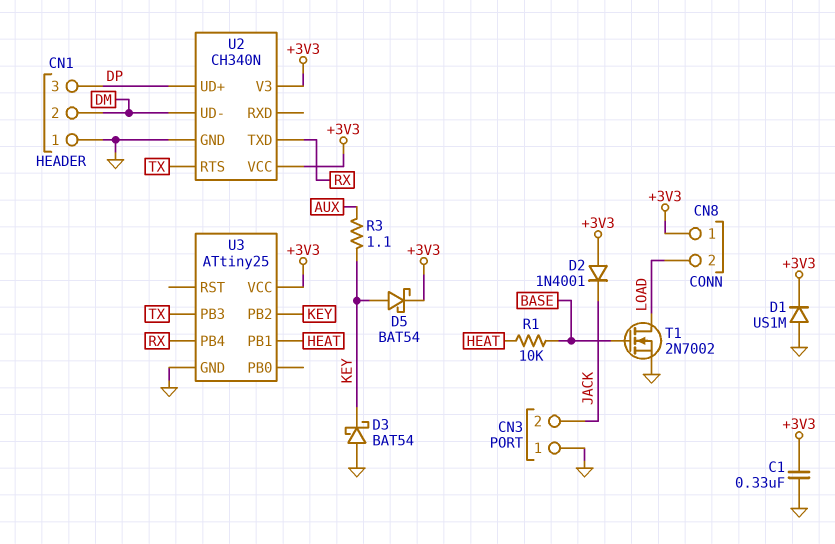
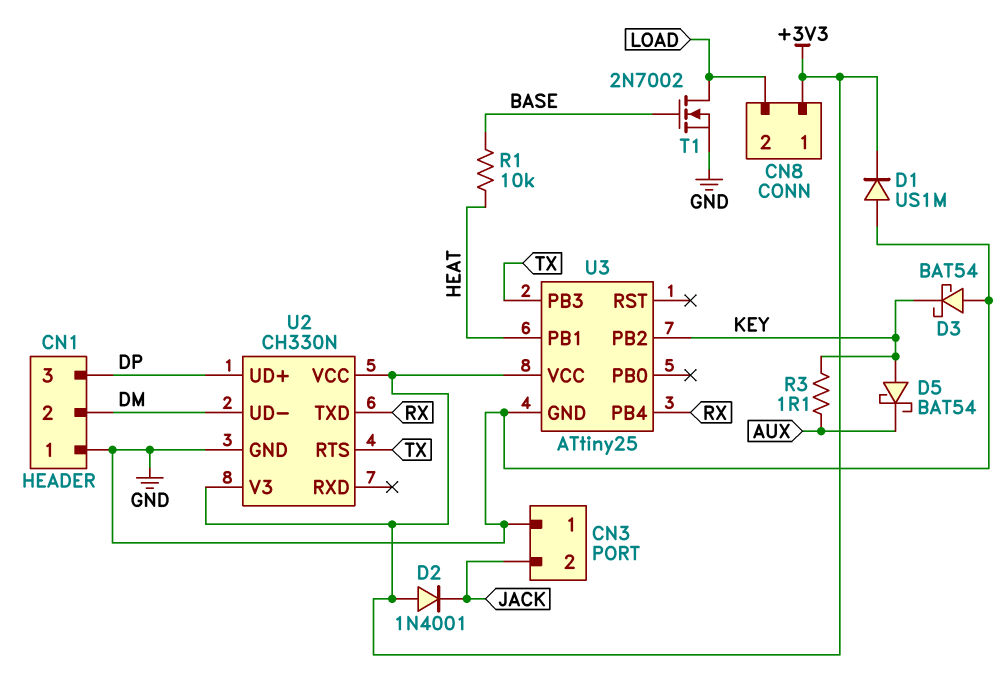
C1: 330nF (+3V3, GND) -> none
D5: schottky BAT54 (A KEY, K +3V3) -> schottky BAT54 (A KEY, K AUX)
U2: CH340N -> CH330N

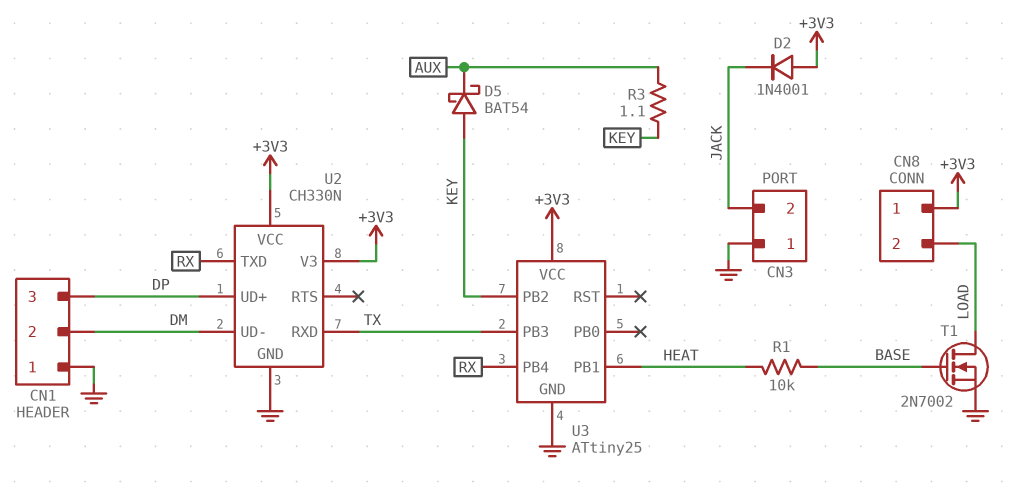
D1: diode US1M (A GND, K +3V3) -> none
D3: schottky BAT54 (A GND, K KEY) -> none
U2 pin RTS: TX -> none
U2 pin RXD: none -> TX

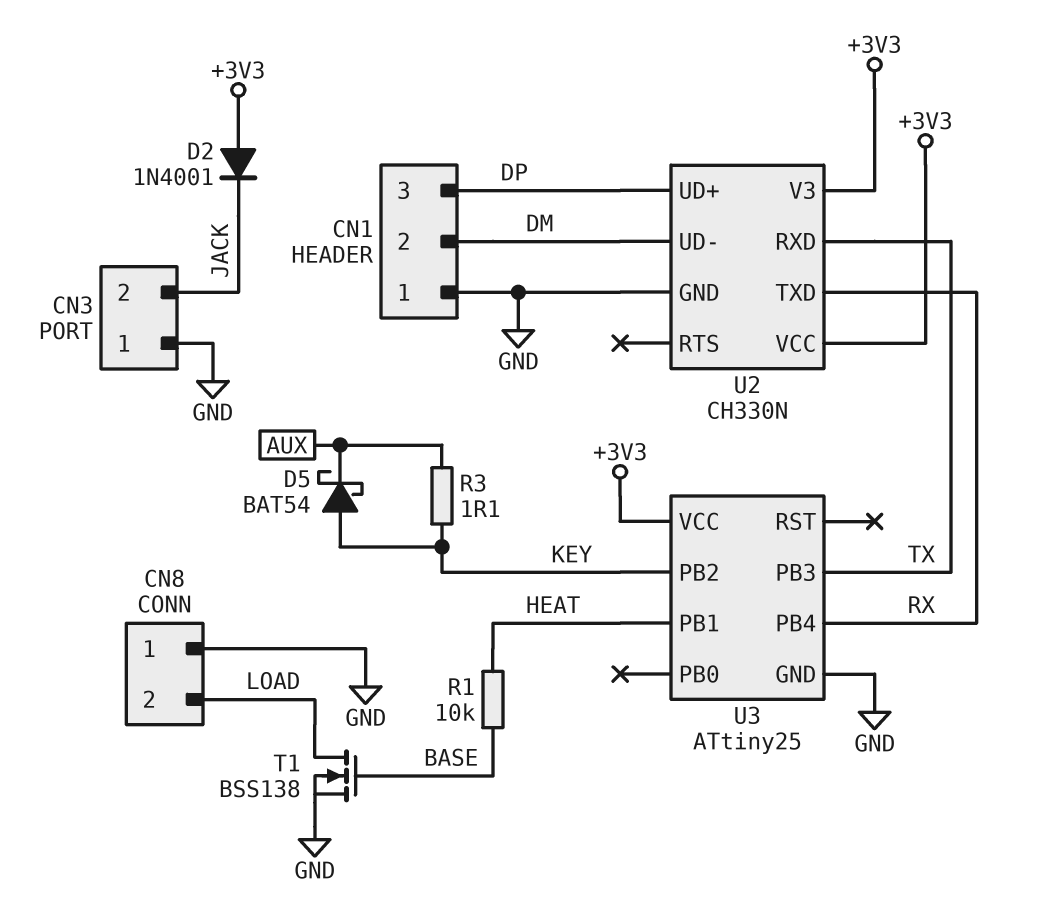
CN8 pin 1: +3V3 -> GND
T1: NMOS 2N7002 (G BASE, D LOAD, S GND) -> NMOS BSS138 (G BASE, D LOAD, S GND)

